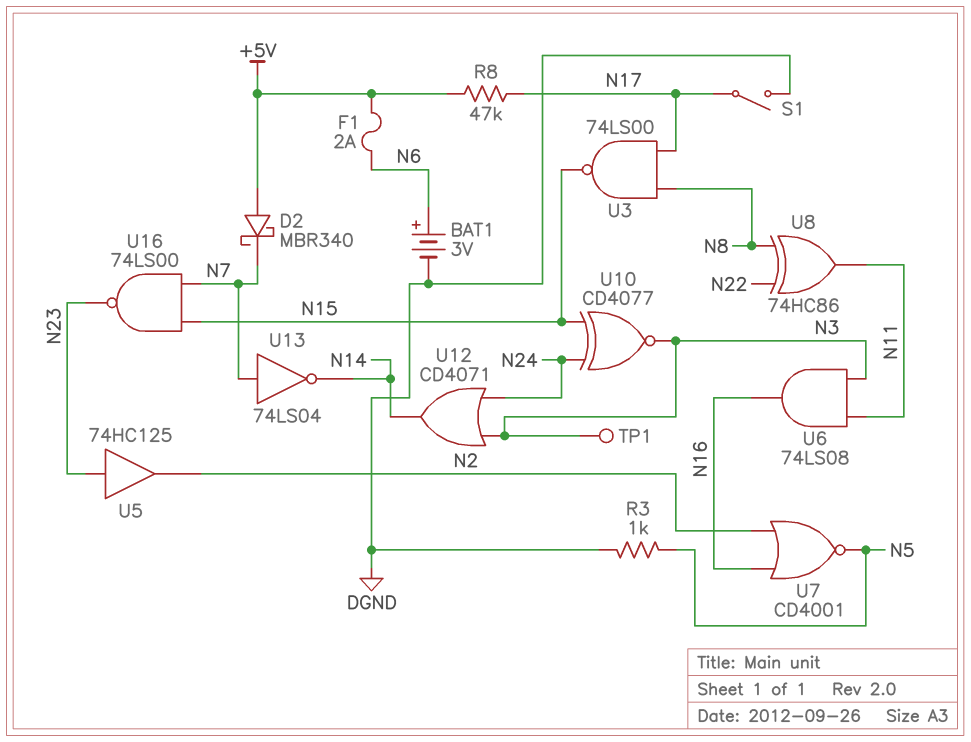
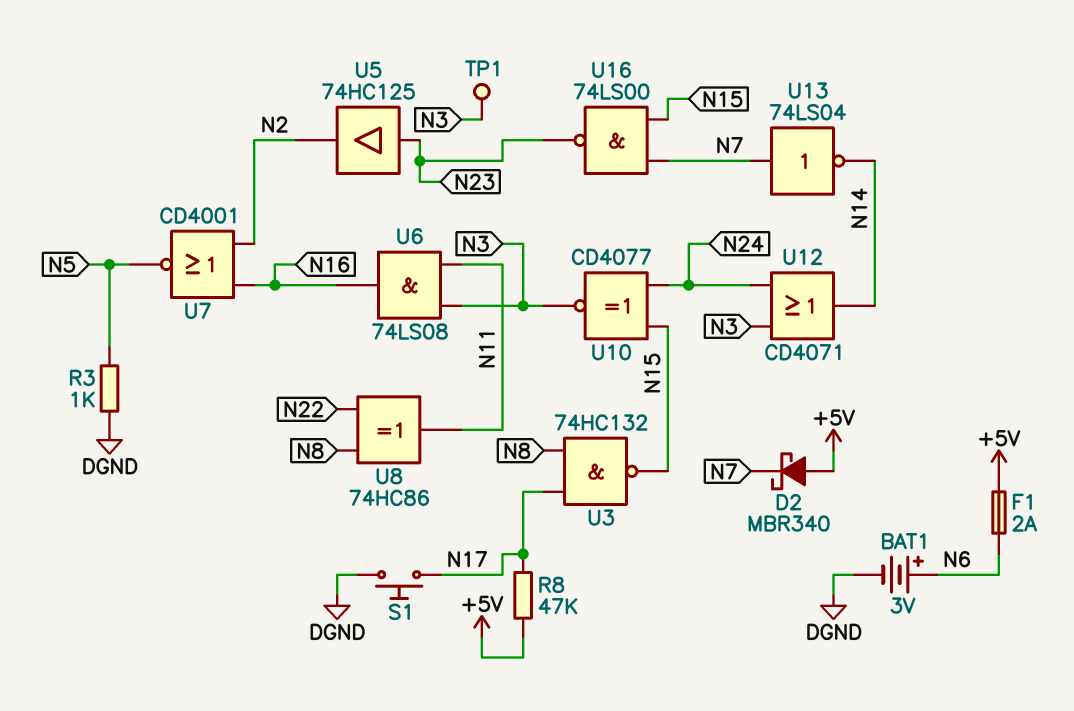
S1: switch (DGND, N17) -> button (DGND, N17)
U3: NAND 74LS00 (in N8, in N17, out N15) -> NAND 74HC132 (in N8, in N17, out N15)

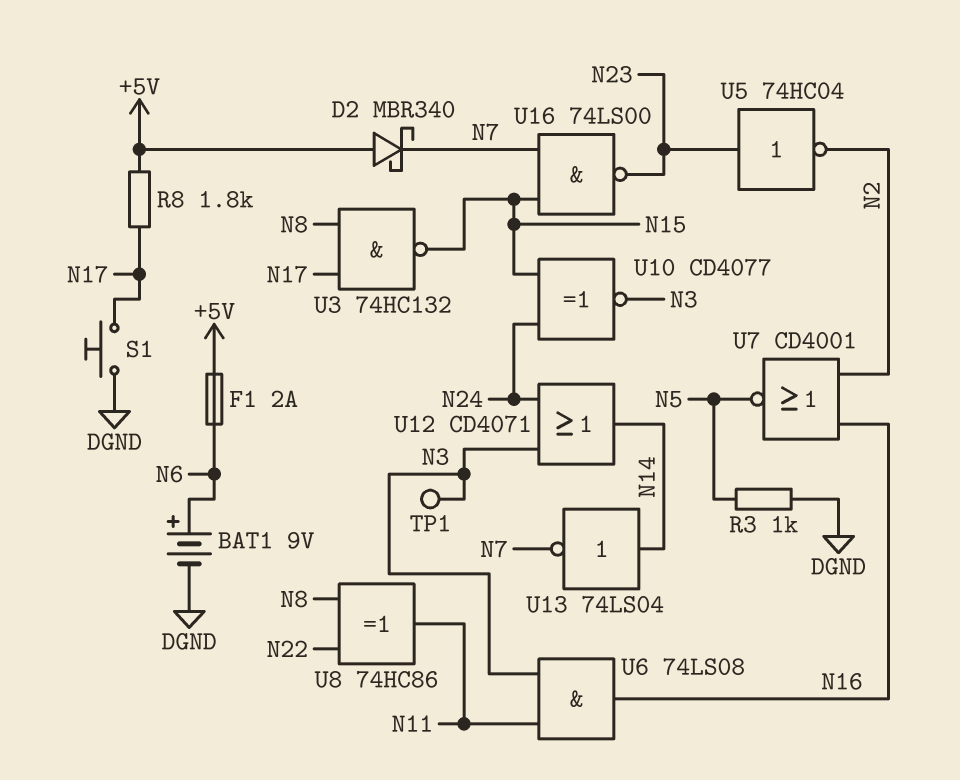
BAT1: 3V (plus N6, minus DGND) -> 9V (plus N6, minus DGND)
R8: 47k (+5V, N17) -> 1.8k (+5V, N17)
U5: buffer 74HC125 (in N23, out N2) -> NOT 74HC04 (in N23, out N2)
U13: NOT 74LS04 (in N7, out N14) -> NOT 74LS04 (in N14, out N7)

